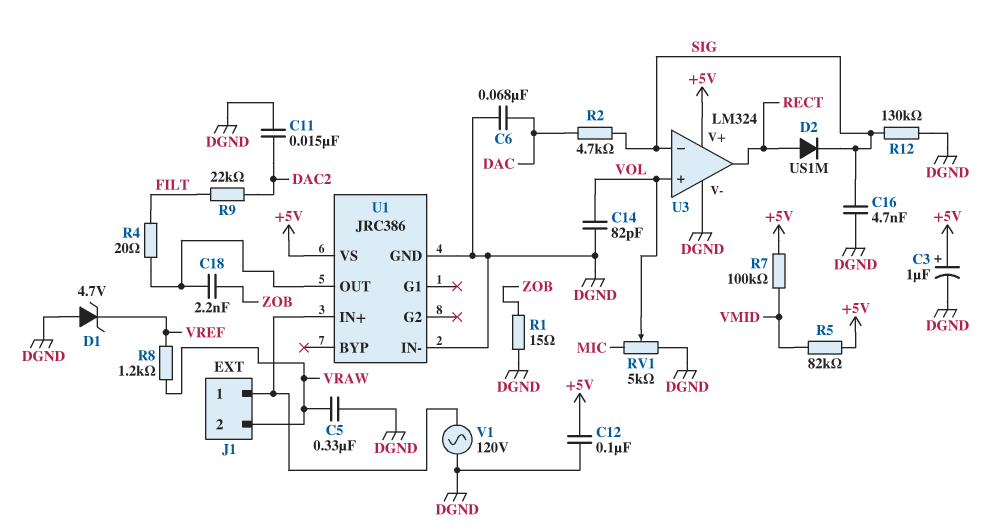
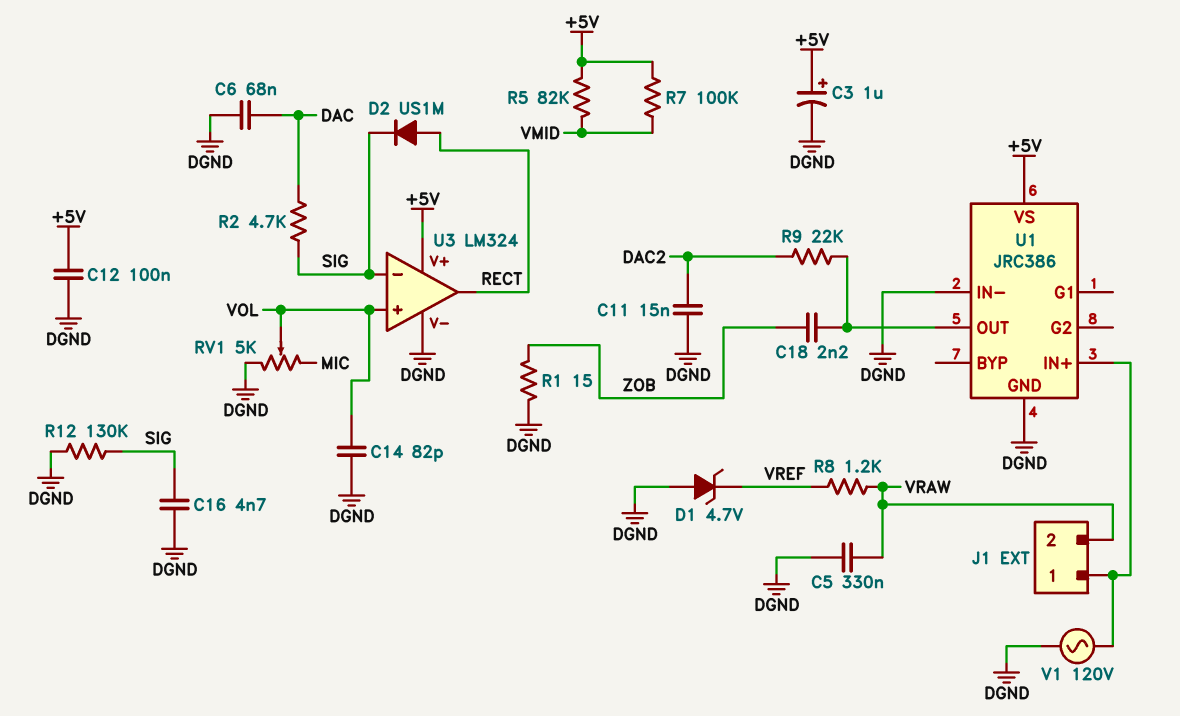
R4: 20 (FILT, U1/OUT) -> none
R9: 22k (DAC2, FILT) -> 22k (DAC2, U1/OUT)

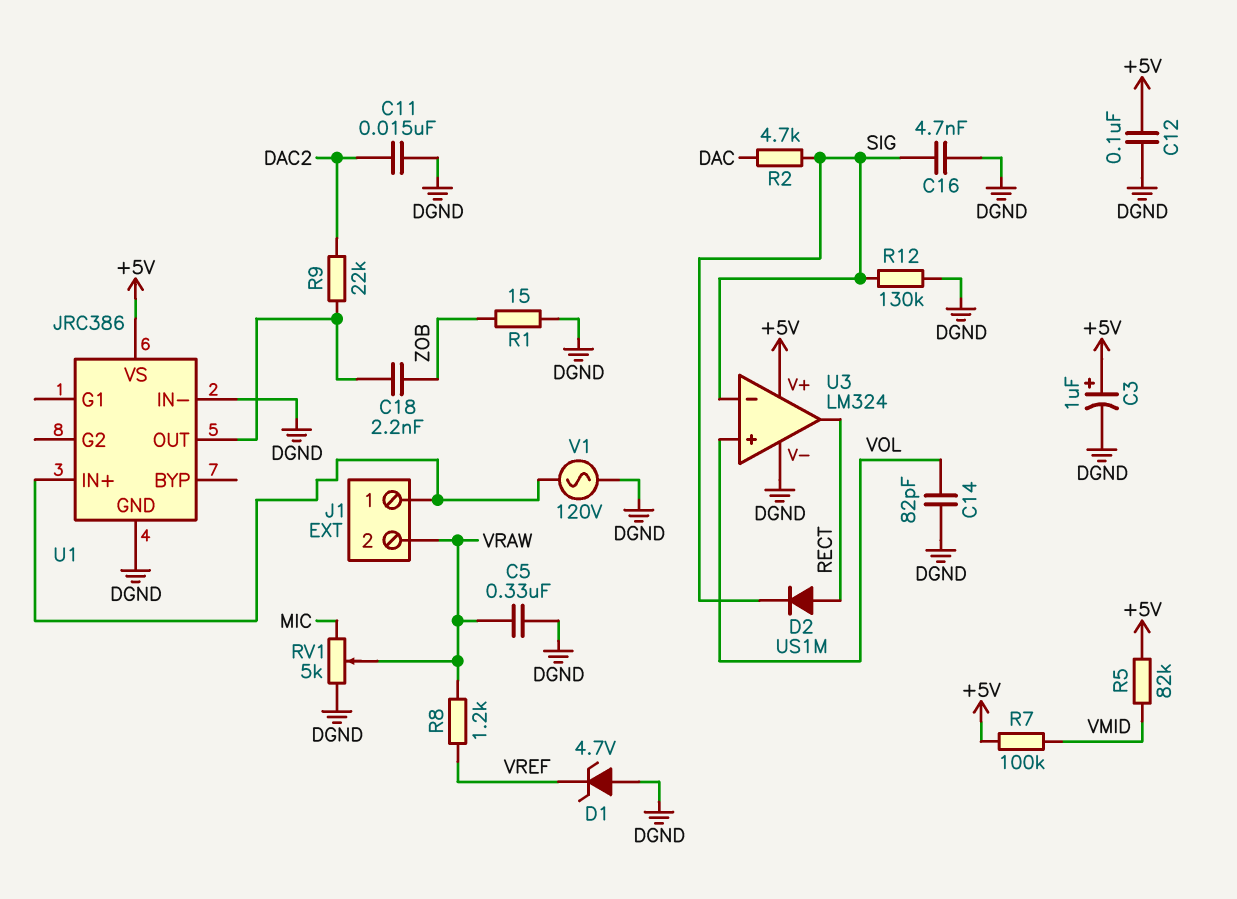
C6: 68nF (DAC, DGND) -> none
RV1: 5k (DGND, MIC, wiper VOL) -> 5k (DGND, MIC, wiper VRAW)

